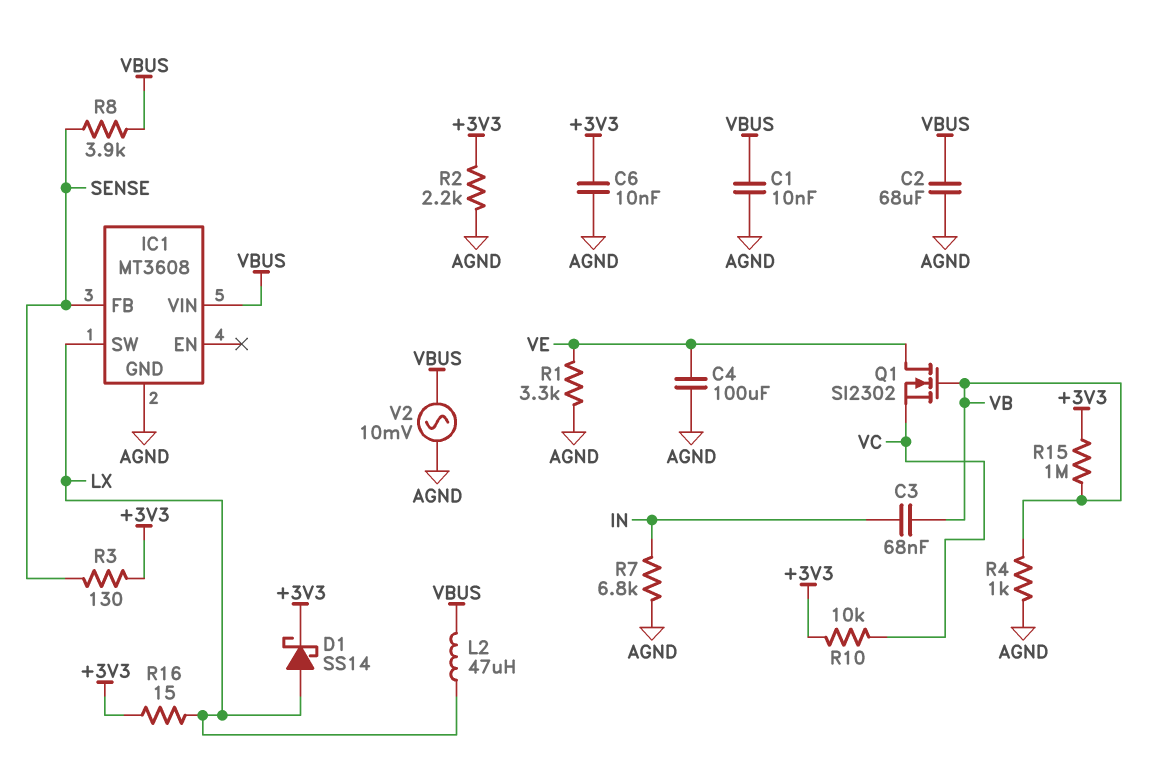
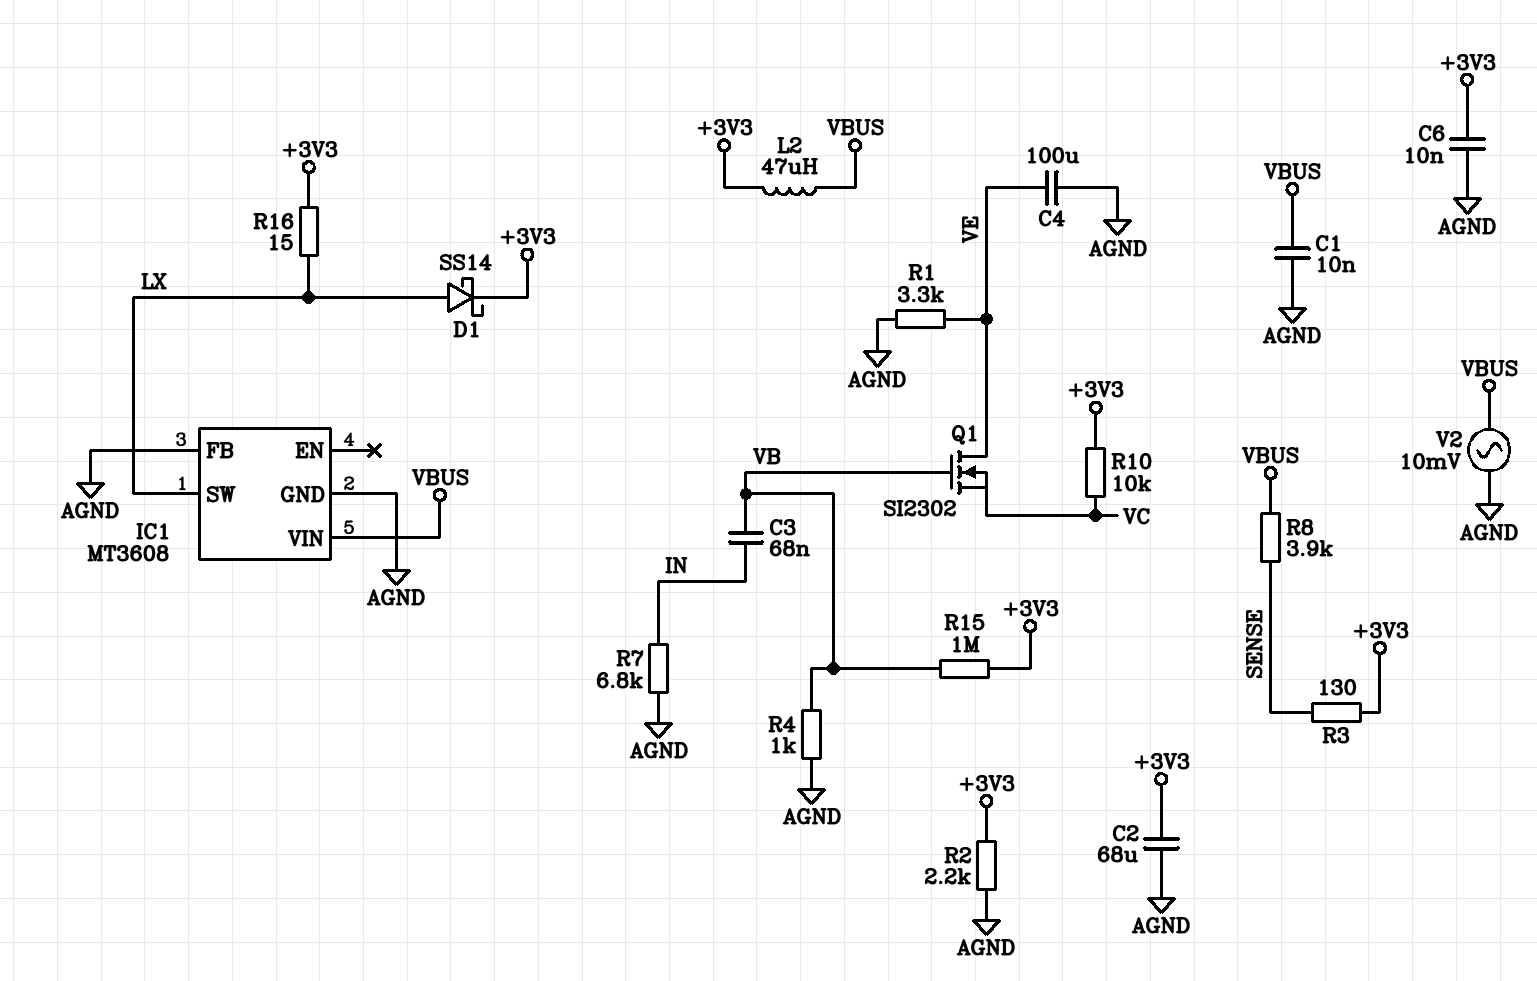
C2: 68uF (AGND, VBUS) -> 68uF (+3V3, AGND)
IC1 pin FB: SENSE -> AGND
L2: 47uH (LX, VBUS) -> 47uH (+3V3, VBUS)

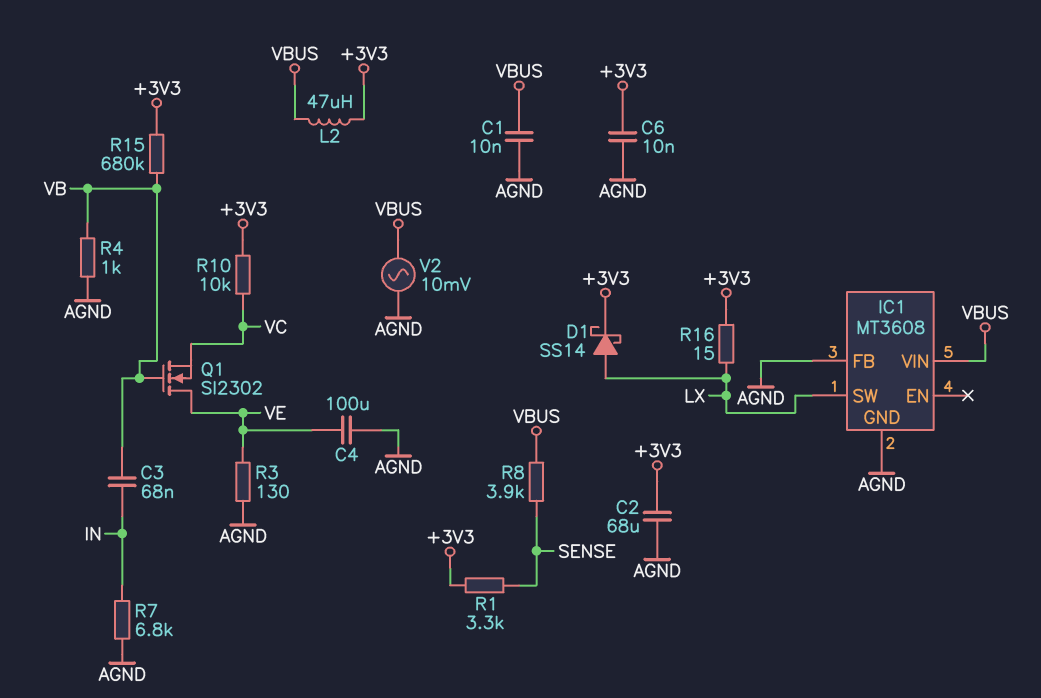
R1: 3.3k (AGND, VE) -> 3.3k (+3V3, SENSE)
R2: 2.2k (+3V3, AGND) -> none
R3: 130 (+3V3, SENSE) -> 130 (AGND, VE)
R15: 1M (+3V3, VB) -> 680k (+3V3, VB)

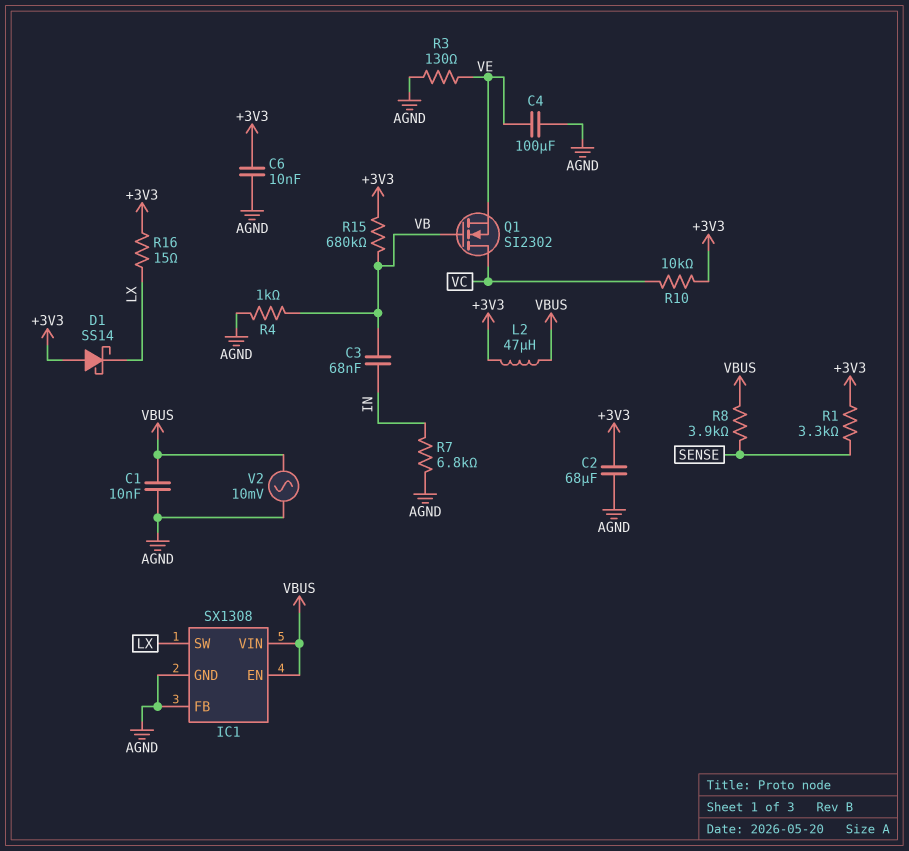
D1: schottky SS14 (A LX, K +3V3) -> schottky SS14 (A +3V3, K LX)
IC1: MT3608 -> SX1308
IC1 pin EN: none -> VBUS
Q1: NMOS SI2302 (G VB, D VE, S VC) -> NMOS SI2302 (G VB, D VC, S VE)

